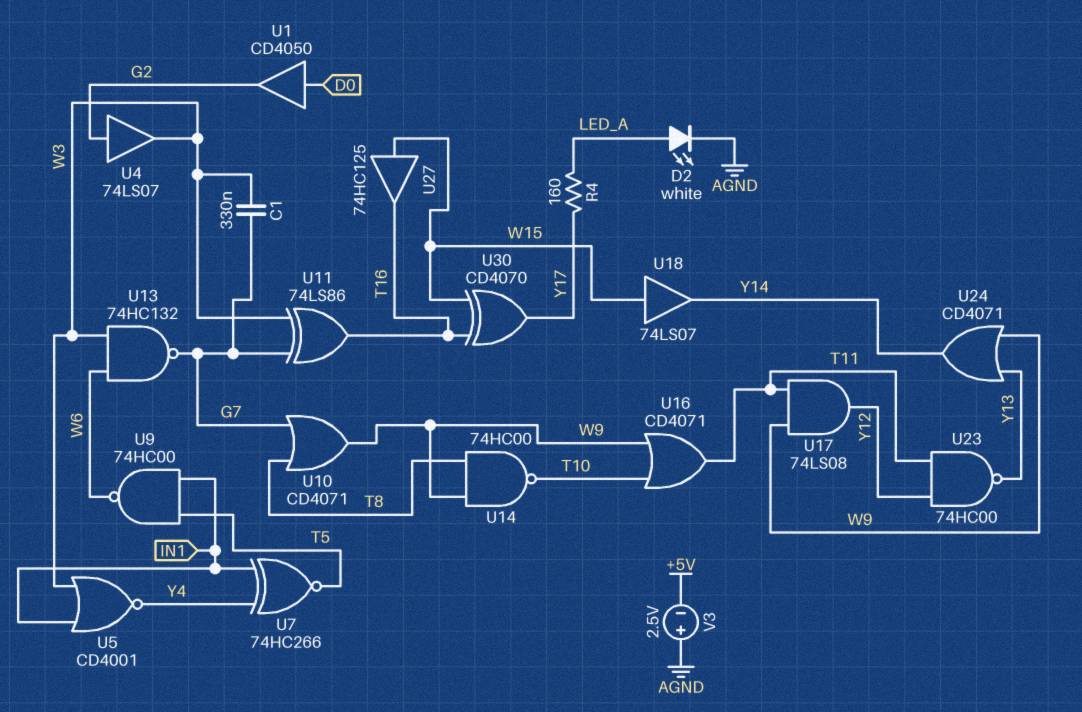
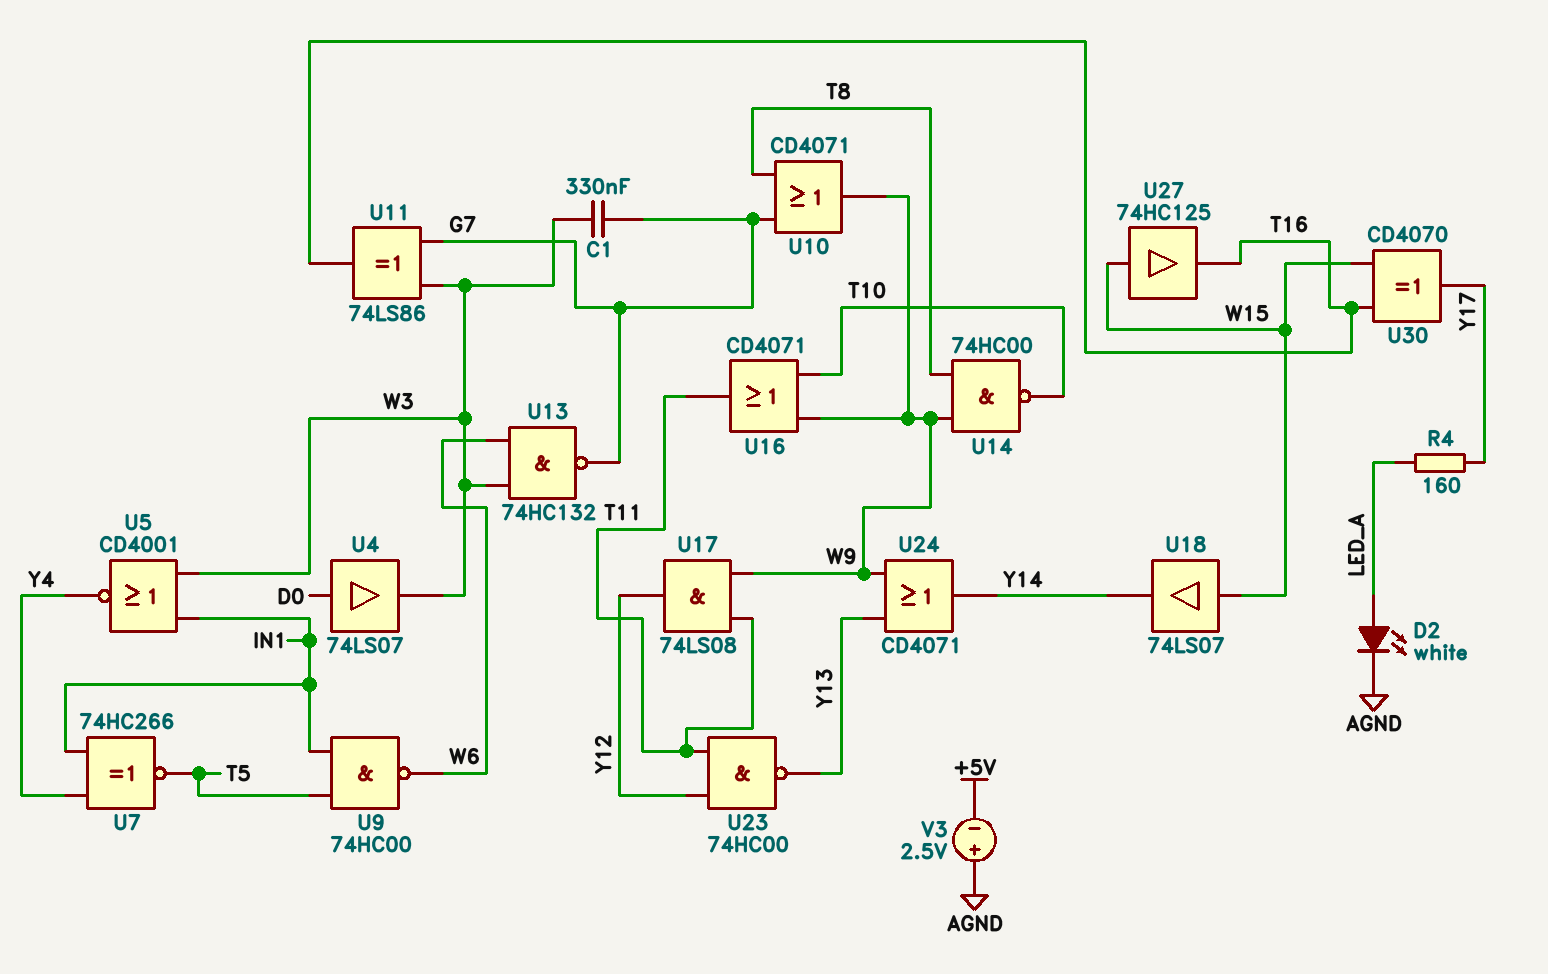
U1: buffer CD4050 (in D0, out G2) -> none
U4: buffer 74LS07 (in G2, out W3) -> buffer 74LS07 (in D0, out W3)

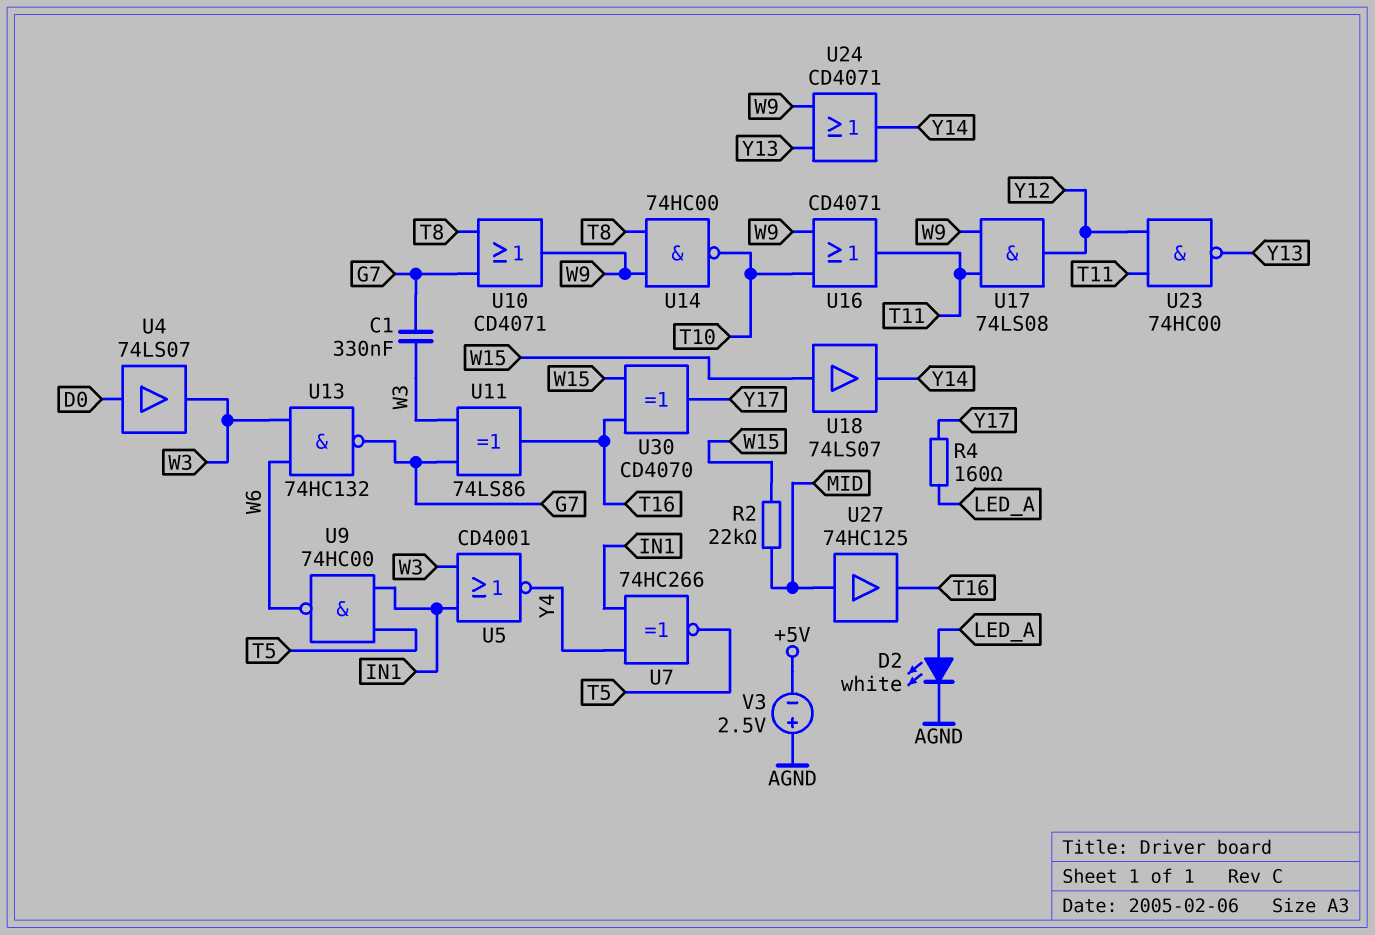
R2: none -> 22k (MID, W15)
U27: buffer 74HC125 (in W15, out T16) -> buffer 74HC125 (in MID, out T16)

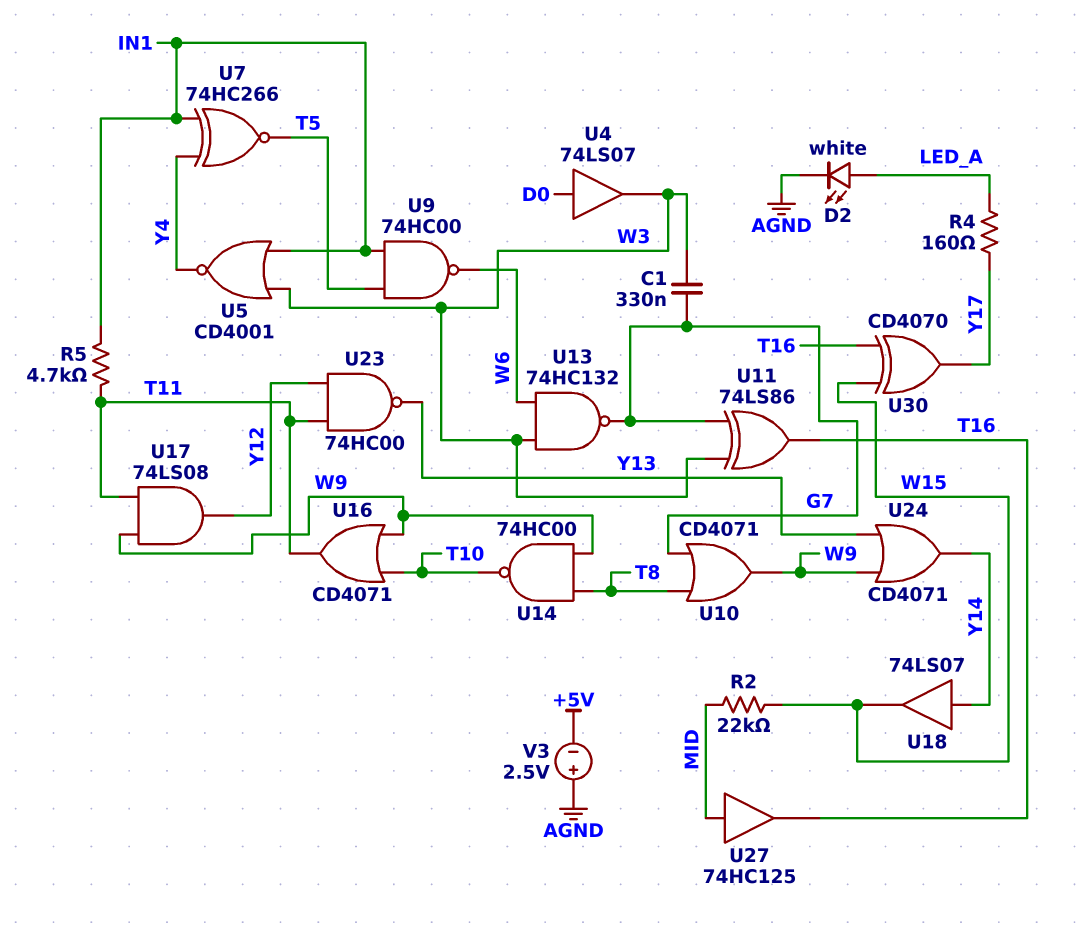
R5: none -> 4.7k (IN1, T11)
U18: buffer 74LS07 (in W15, out Y14) -> buffer 74LS07 (in Y14, out W15)

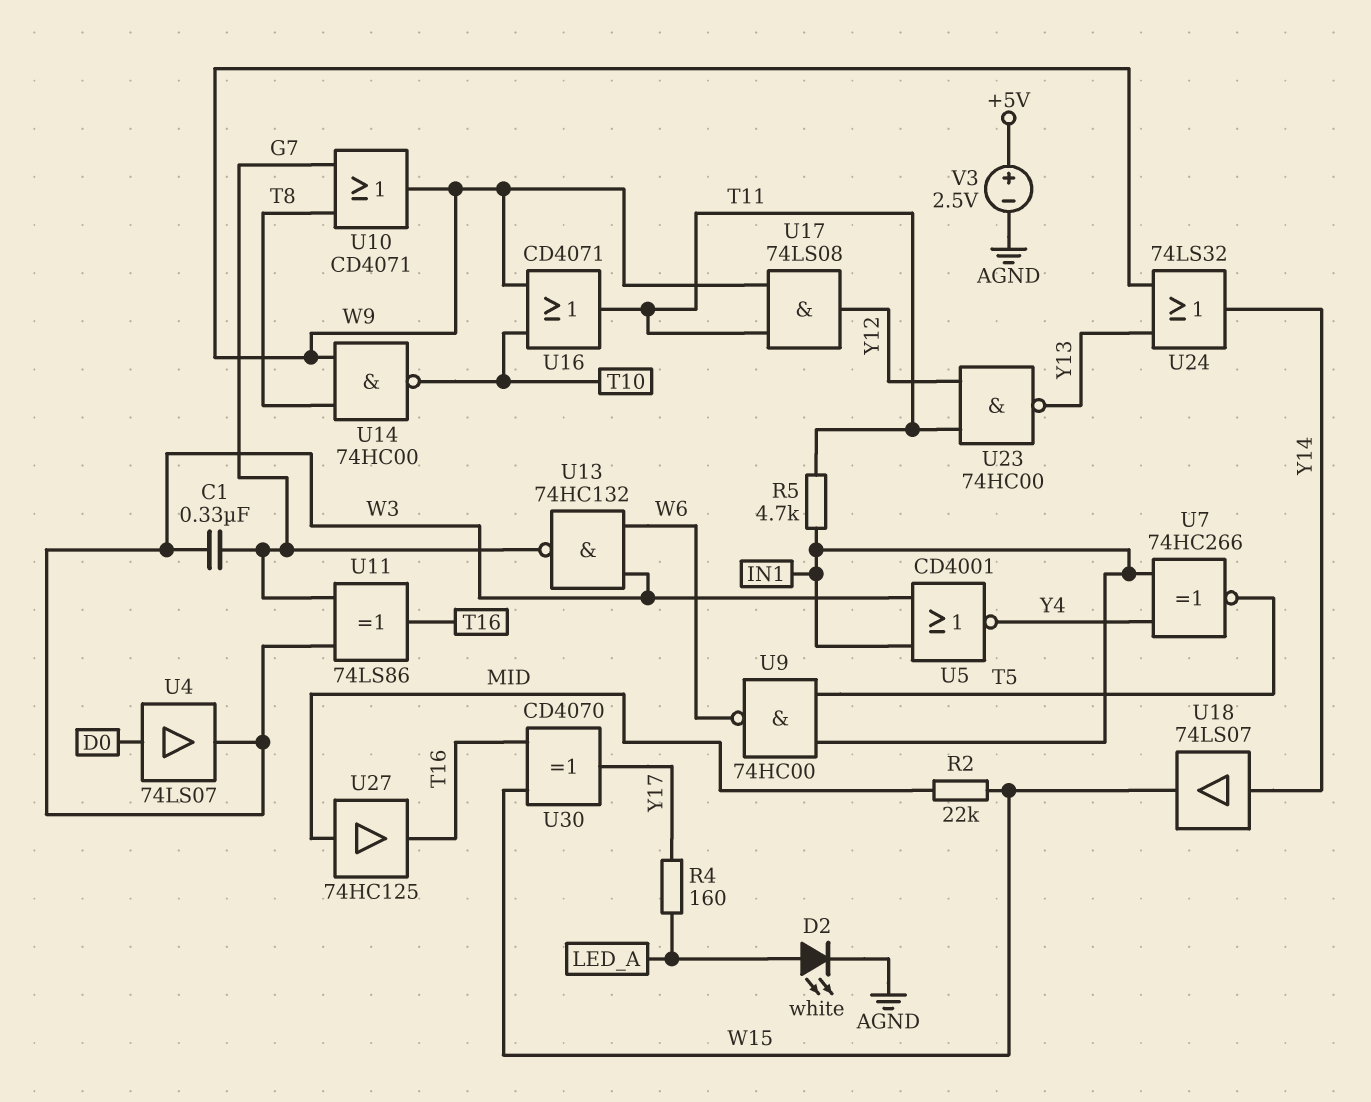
U24: OR CD4071 (in W9, in Y13, out Y14) -> OR 74LS32 (in W9, in Y13, out Y14)
V3: 2.5V (plus AGND, minus +5V) -> 2.5V (plus +5V, minus AGND)

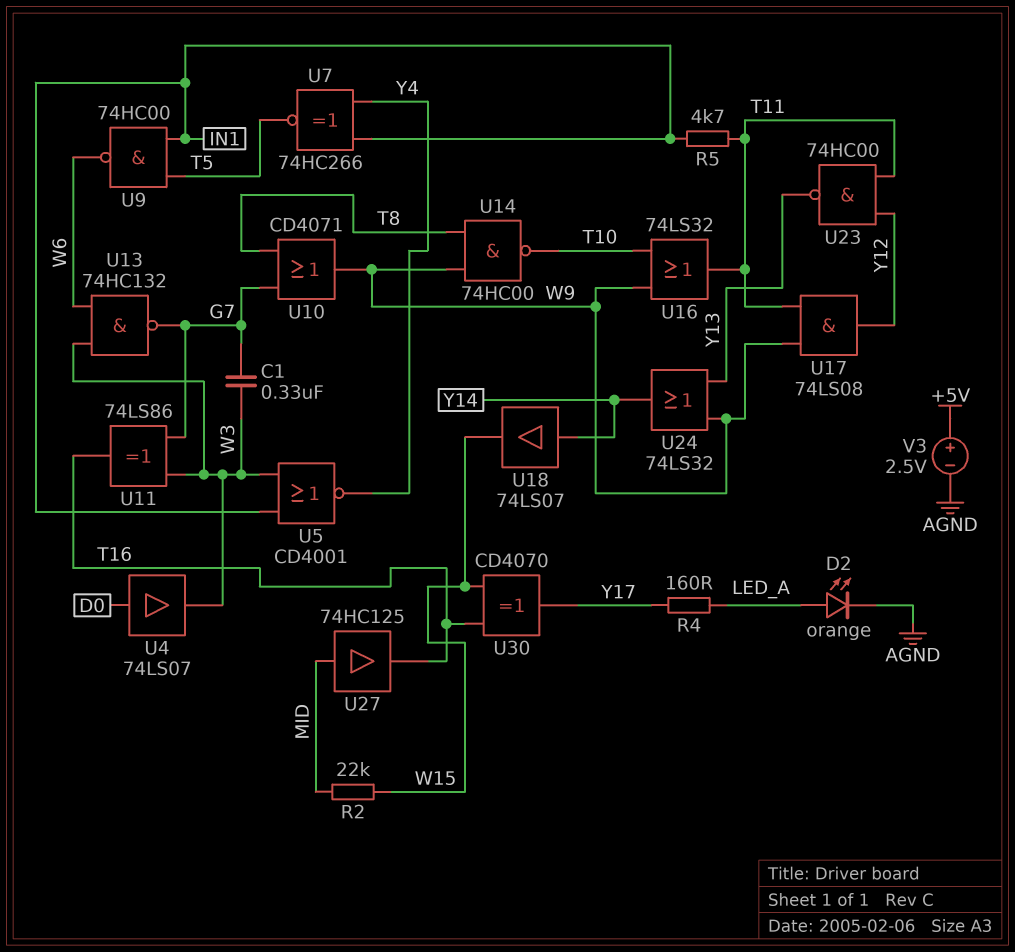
D2: LED white (A LED_A, K AGND) -> LED orange (A LED_A, K AGND)
U16: OR CD4071 (in T10, in W9, out T11) -> OR 74LS32 (in T10, in W9, out T11)

